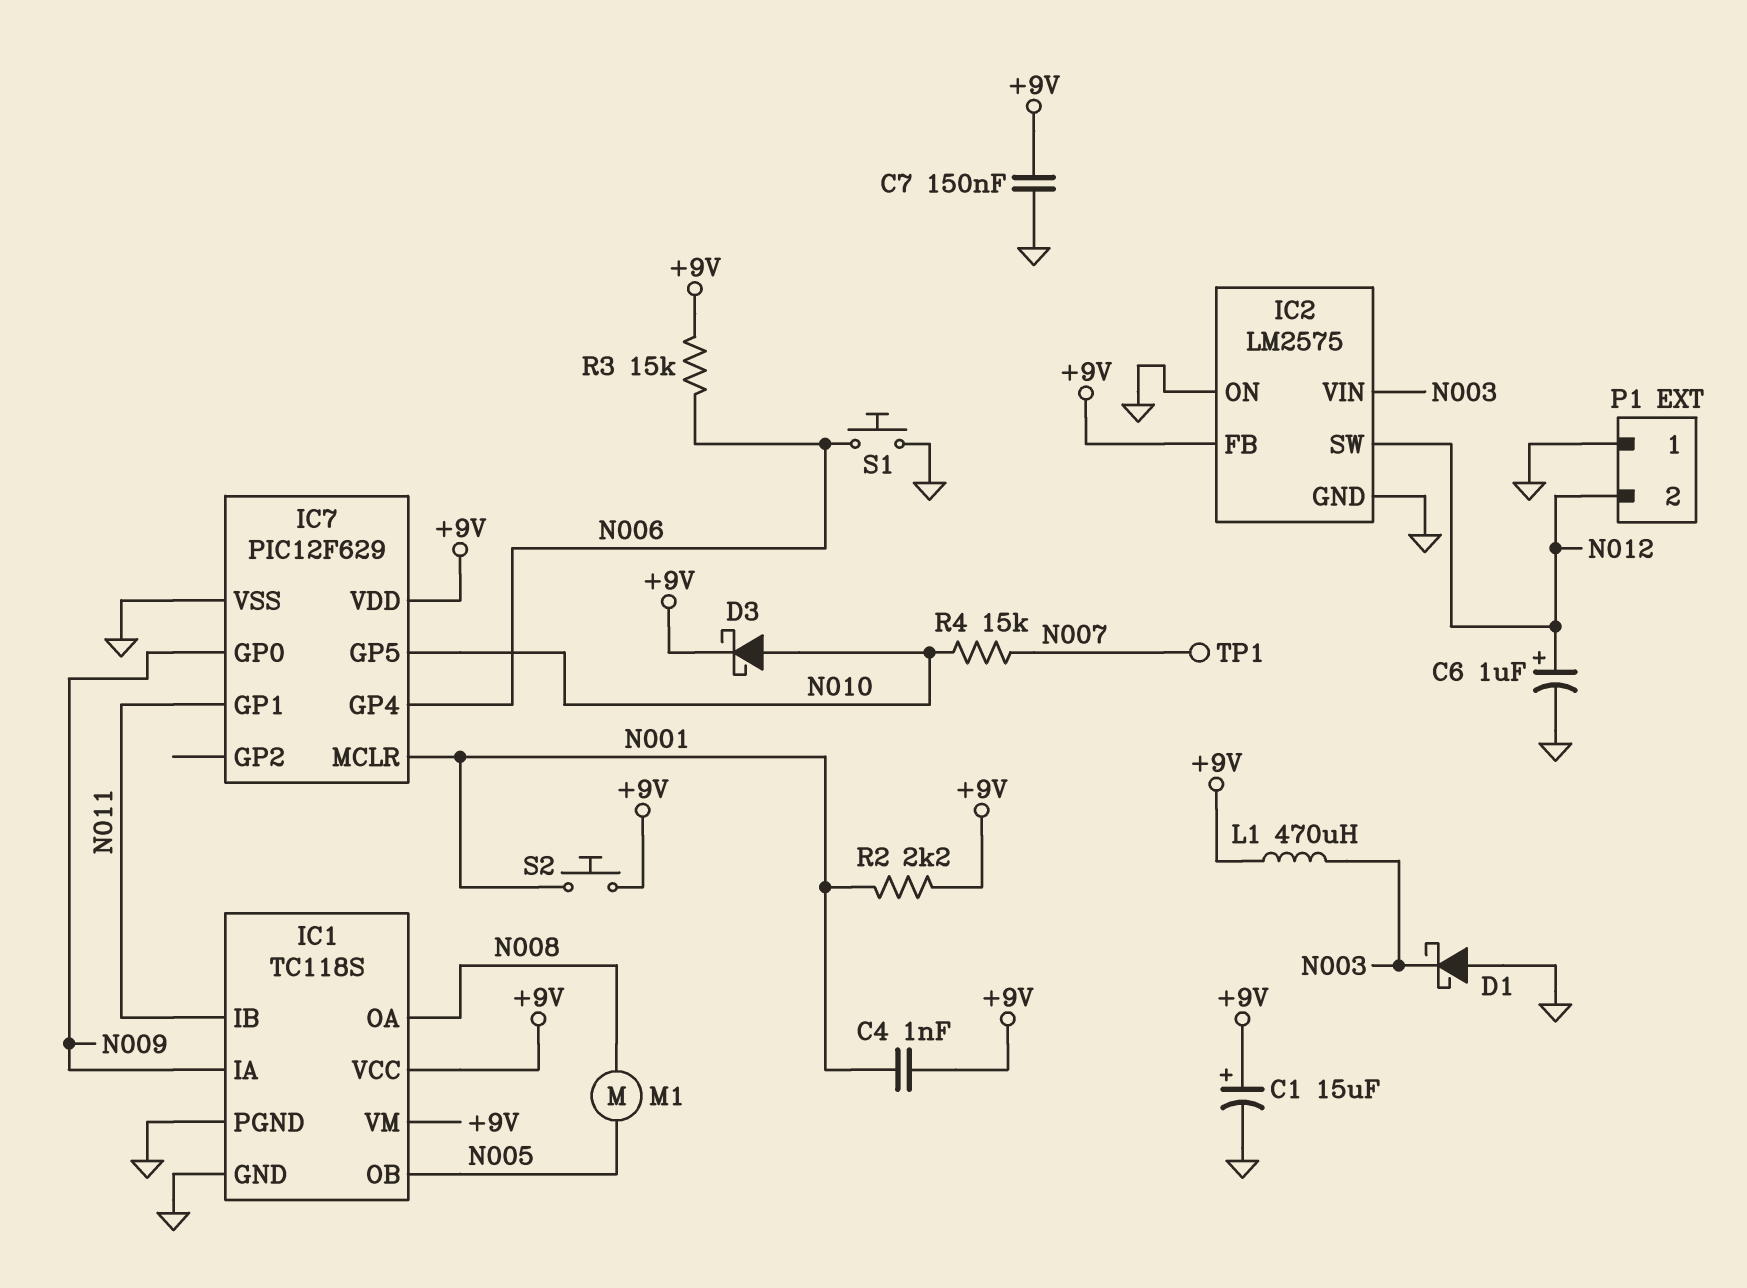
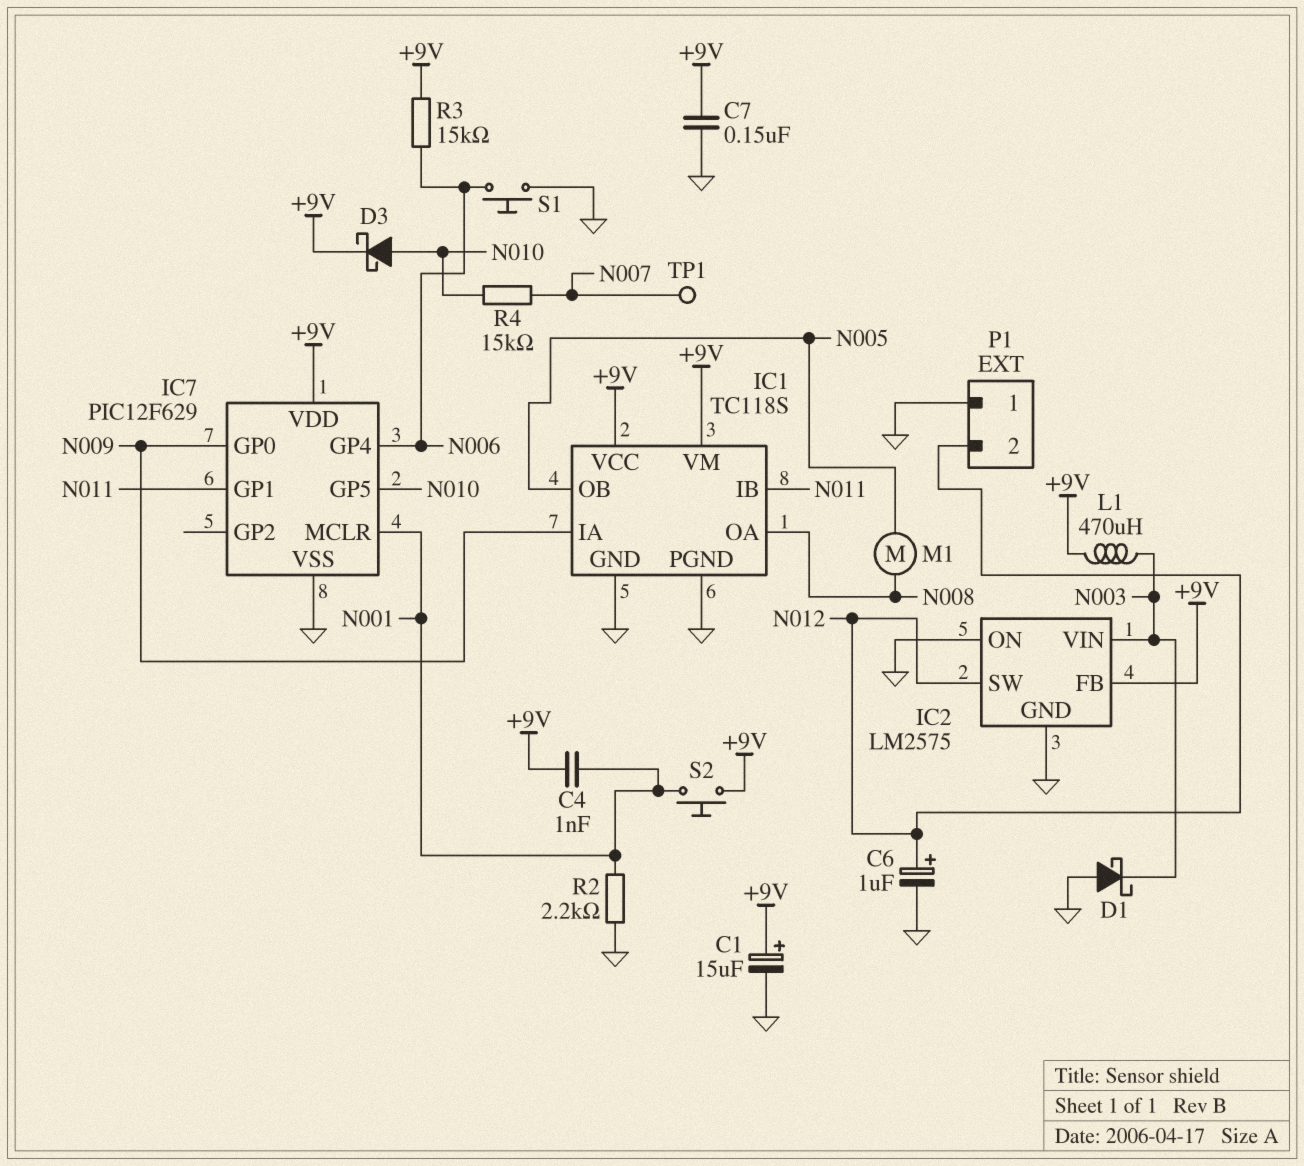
R2: 2.2k (+9V, N001) -> 2.2k (GND, N001)

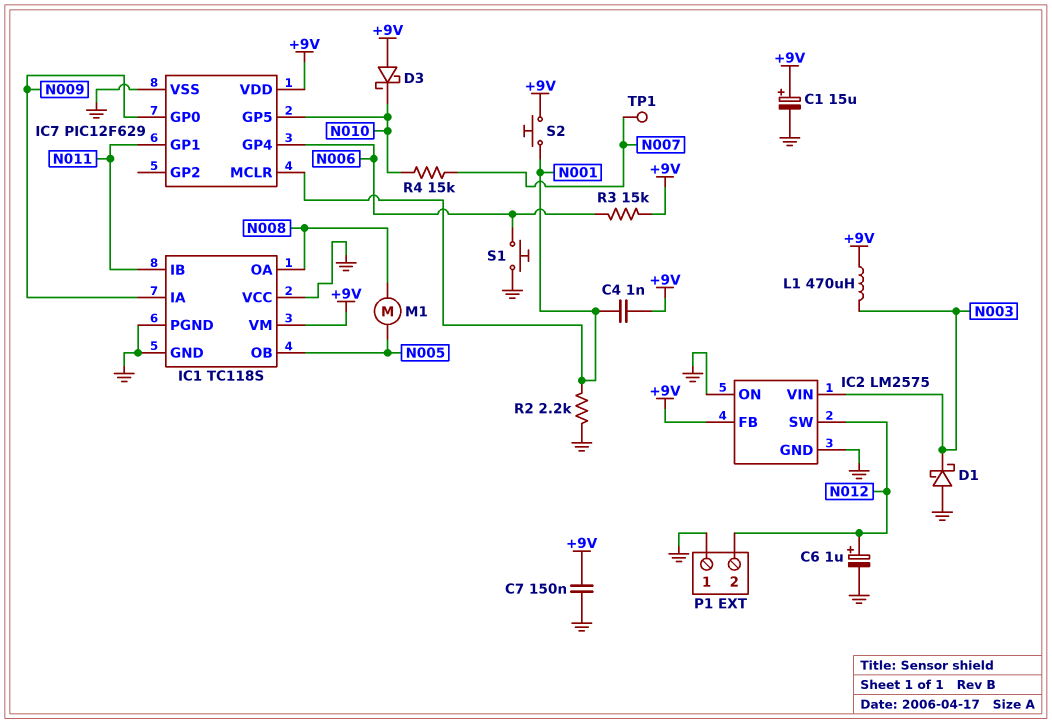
D3: schottky (A N010, K +9V) -> schottky (A +9V, K N010)
IC1 pin VCC: +9V -> GND

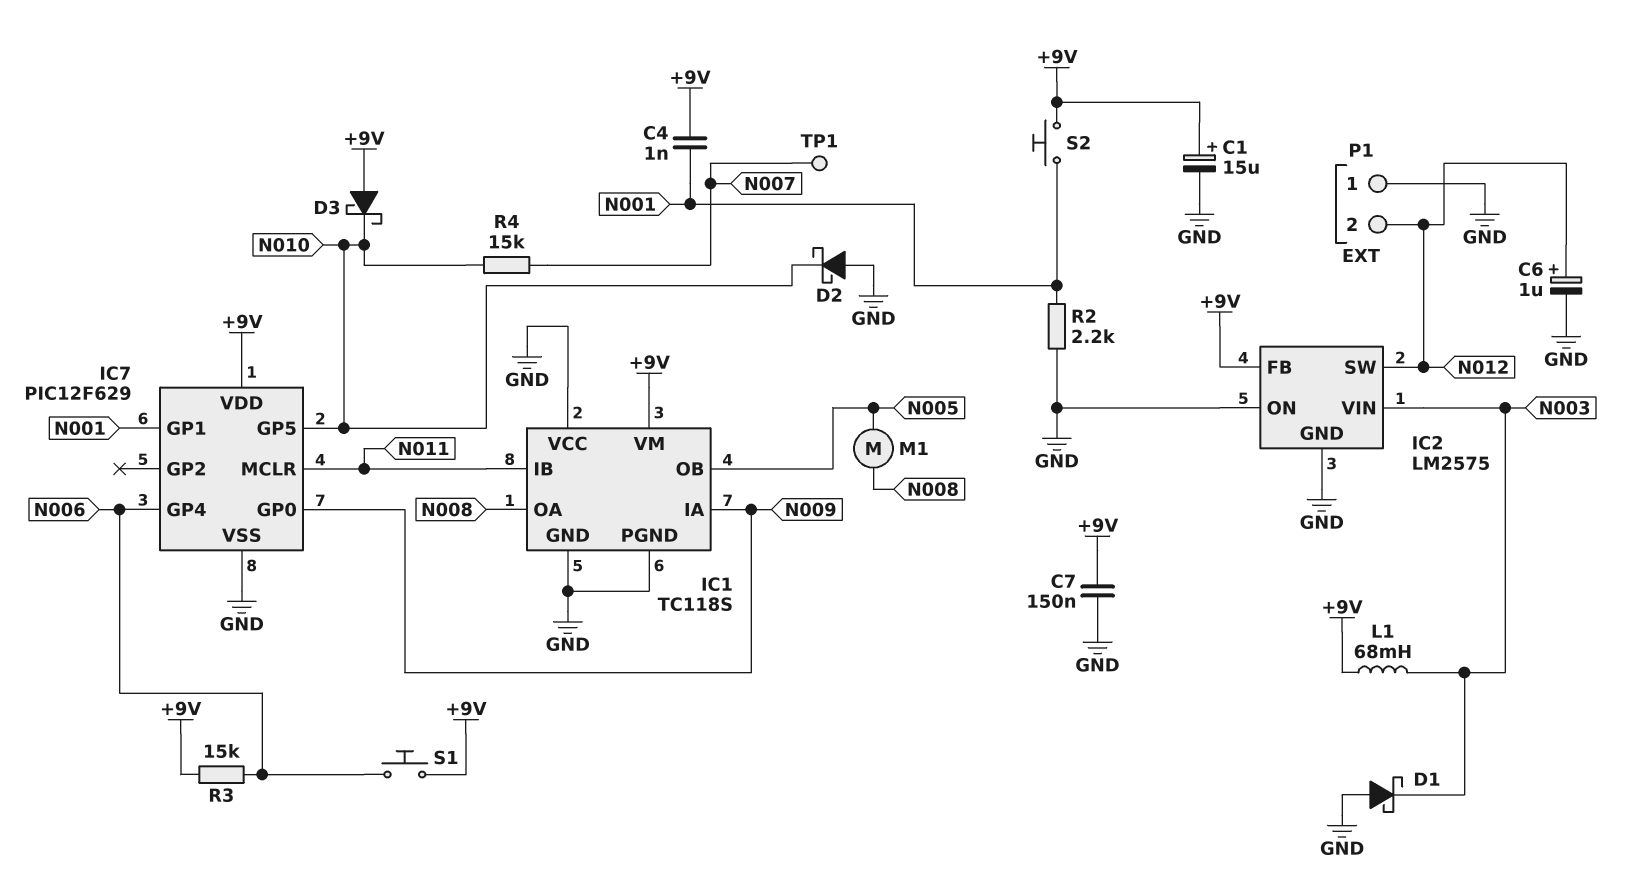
D2: none -> schottky (A GND, K N010)
IC7 pin GP1: N011 -> N001
IC7 pin MCLR: N001 -> N011
L1: 470uH (+9V, N003) -> 68mH (+9V, N003)
S1: button (GND, N006) -> button (+9V, N006)

